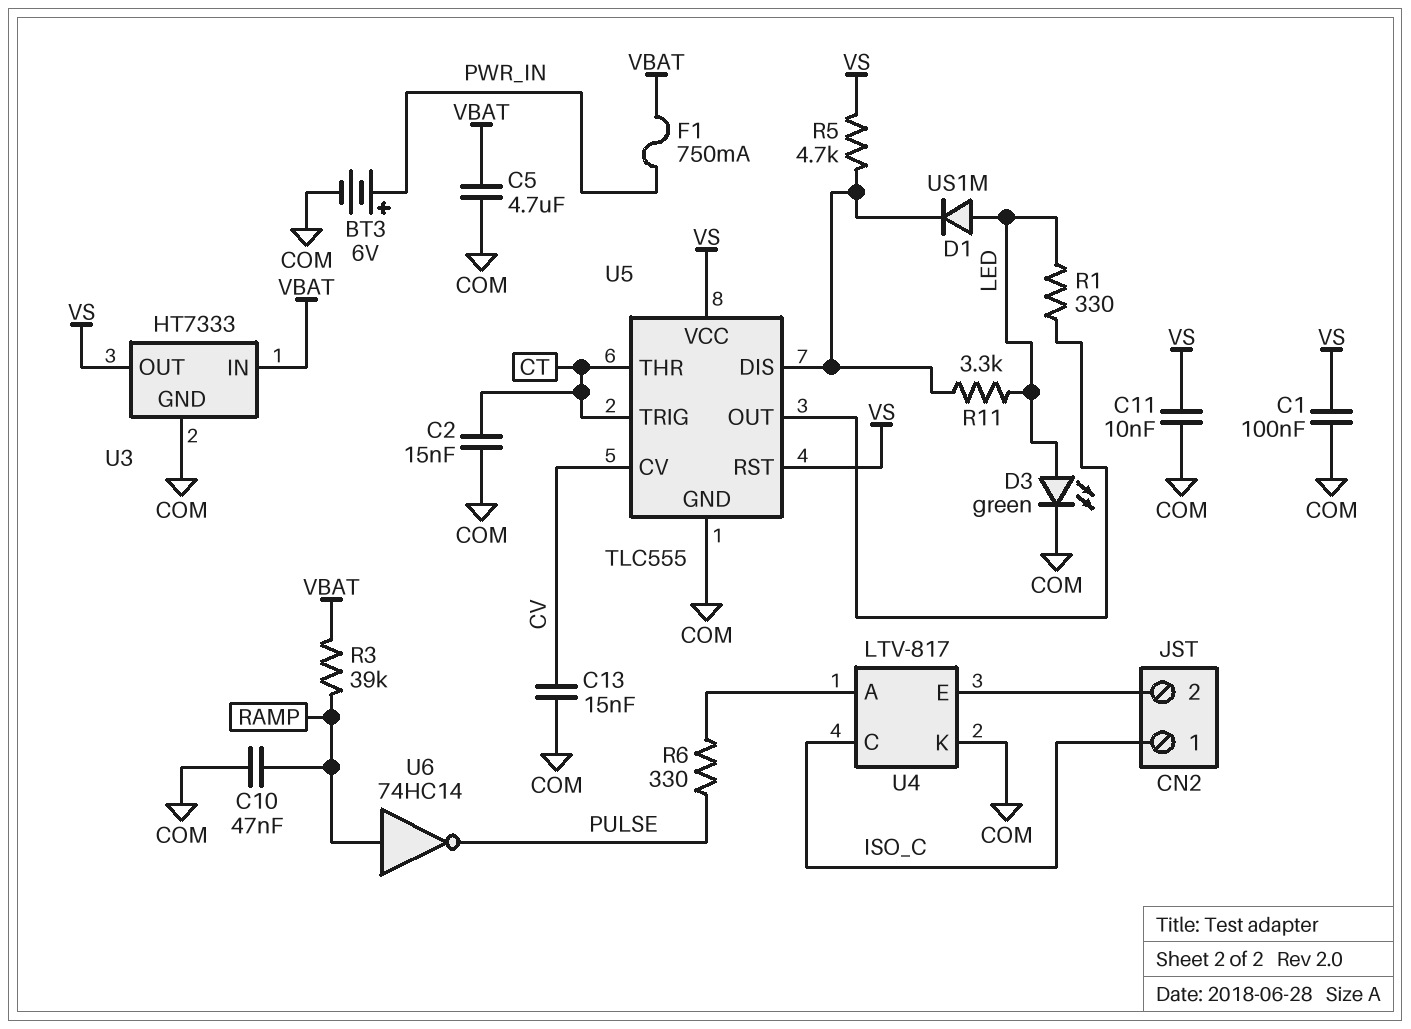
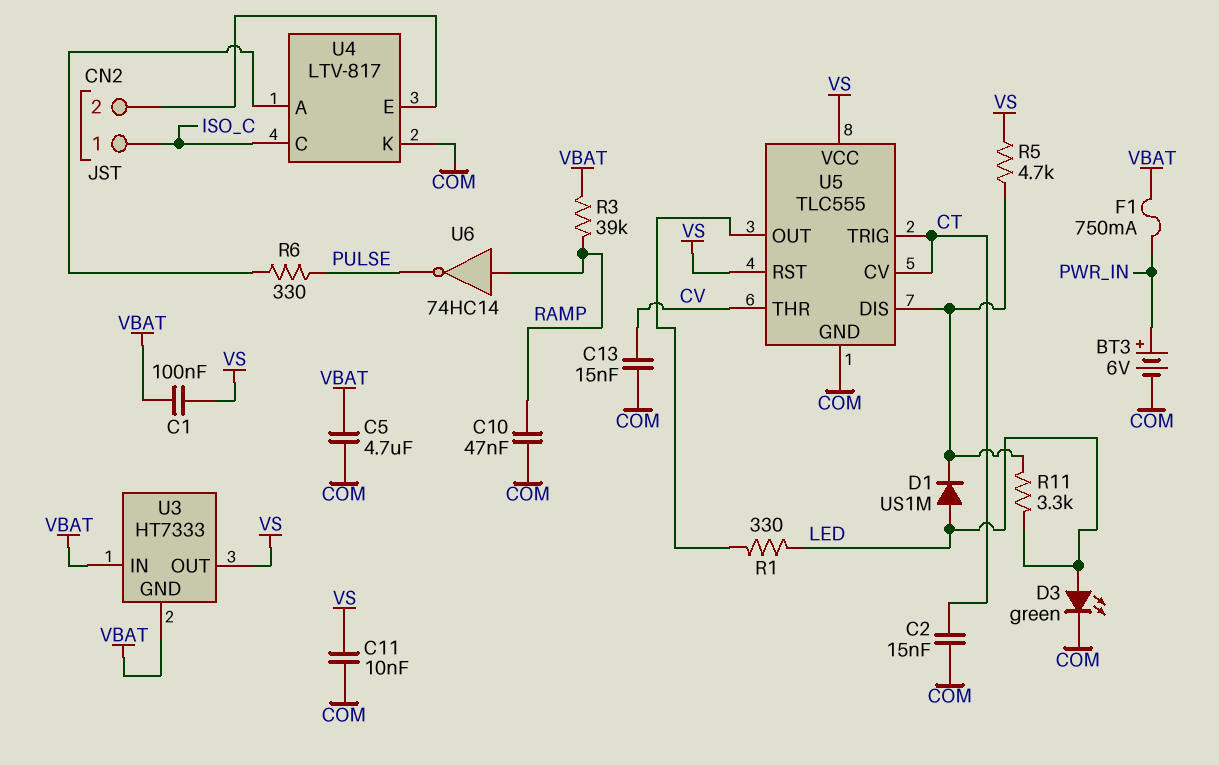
C1: 100nF (COM, VS) -> 100nF (VBAT, VS)
U3 pin GND: COM -> VBAT
U5 pin CV: CV -> CT
U5 pin THR: CT -> CV

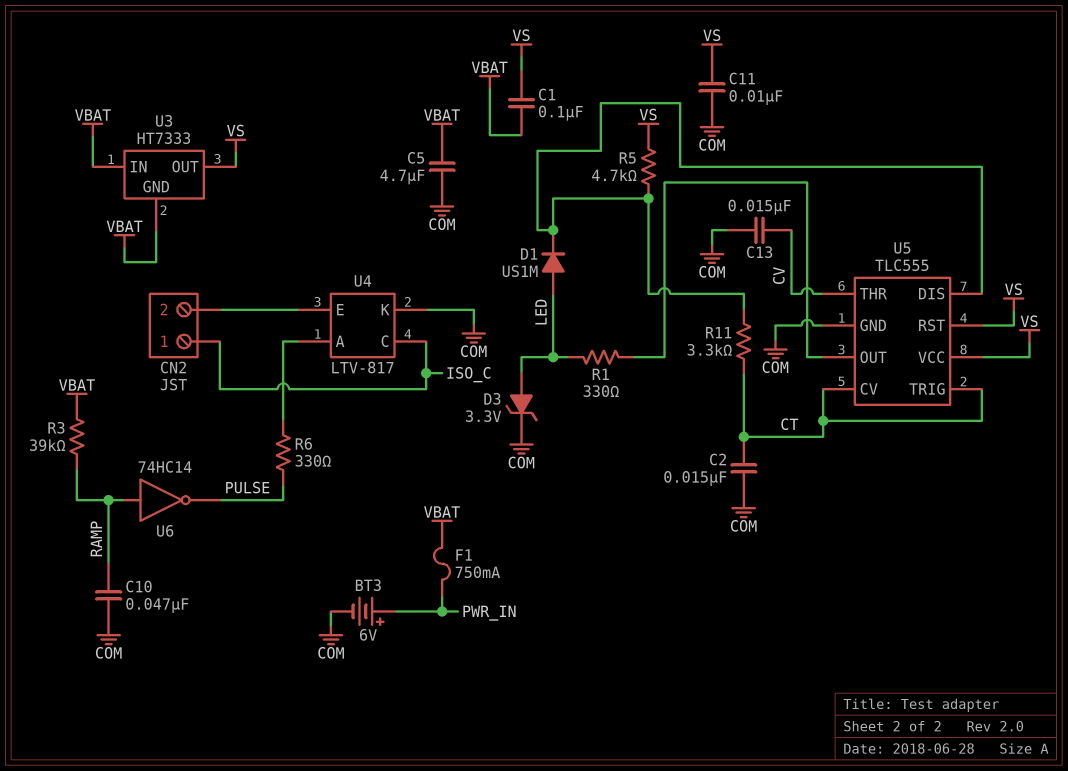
D3: LED green (A LED, K COM) -> zener 3.3V (A LED, K COM)
R11: 3.3k (LED, U5/DIS) -> 3.3k (CT, U5/DIS)

